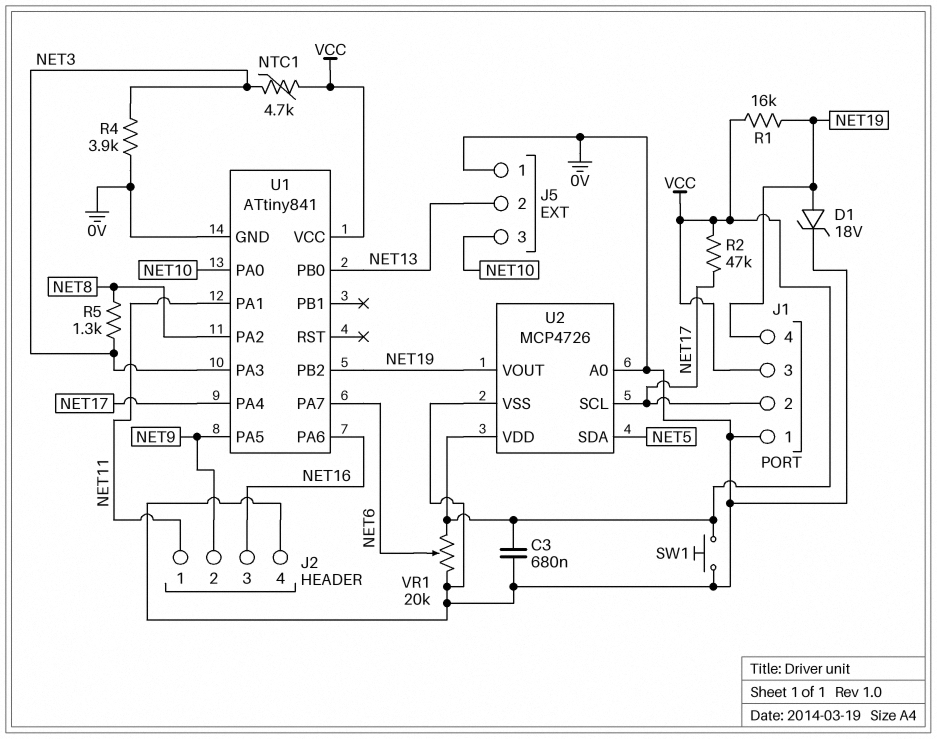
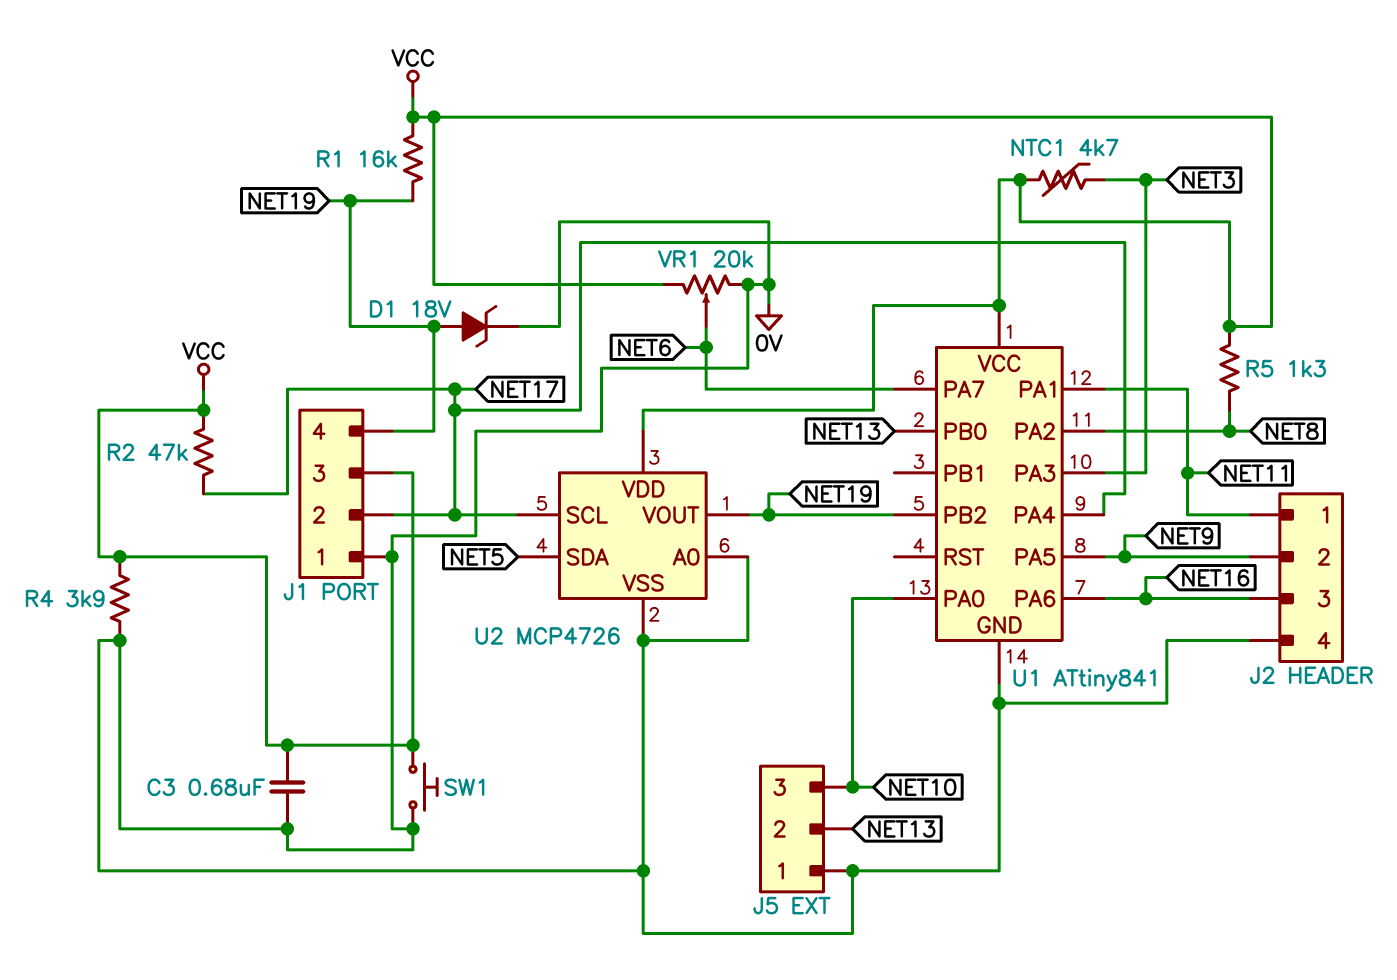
R4: 3.9k (0V, NET3) -> 3.9k (0V, VCC)
R5: 1.3k (NET3, NET8) -> 1.3k (NET8, VCC)

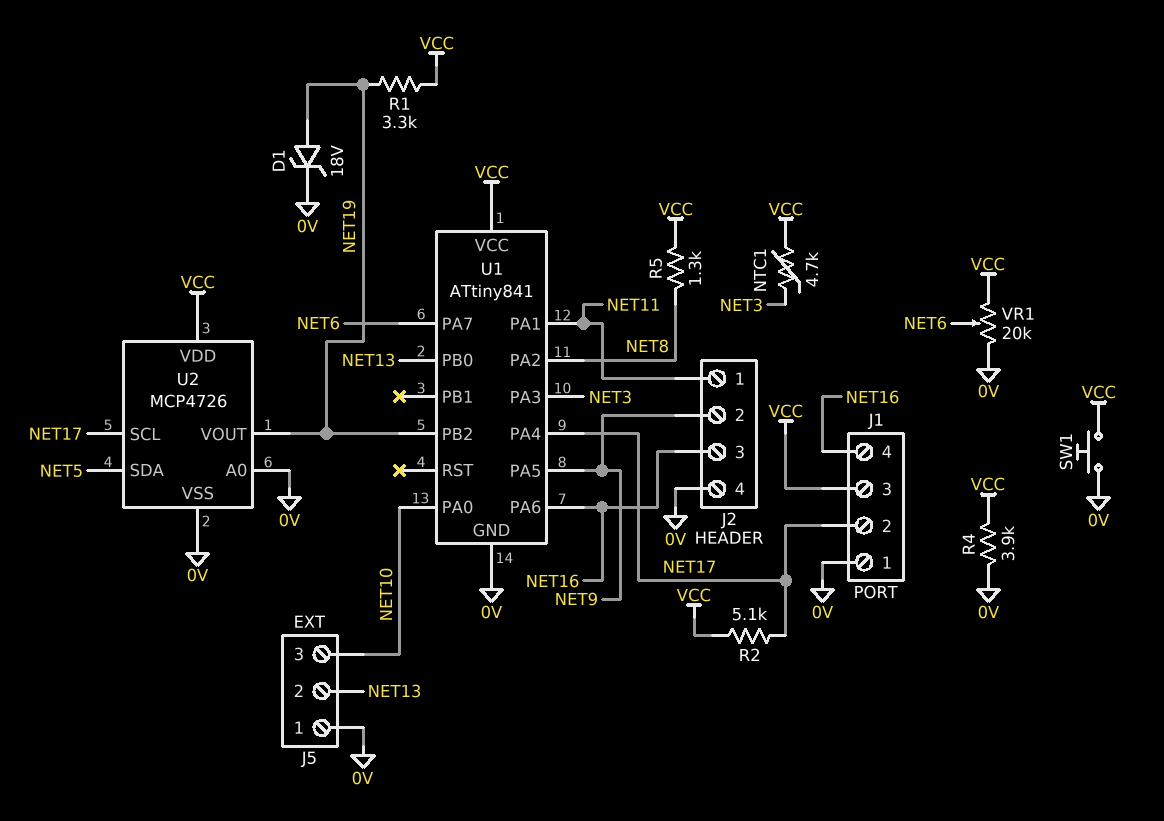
C3: 680nF (0V, VCC) -> none
J1 pin 4: NET19 -> NET16
R1: 16k (NET19, VCC) -> 3.3k (NET19, VCC)
R2: 47k (NET17, VCC) -> 5.1k (NET17, VCC)

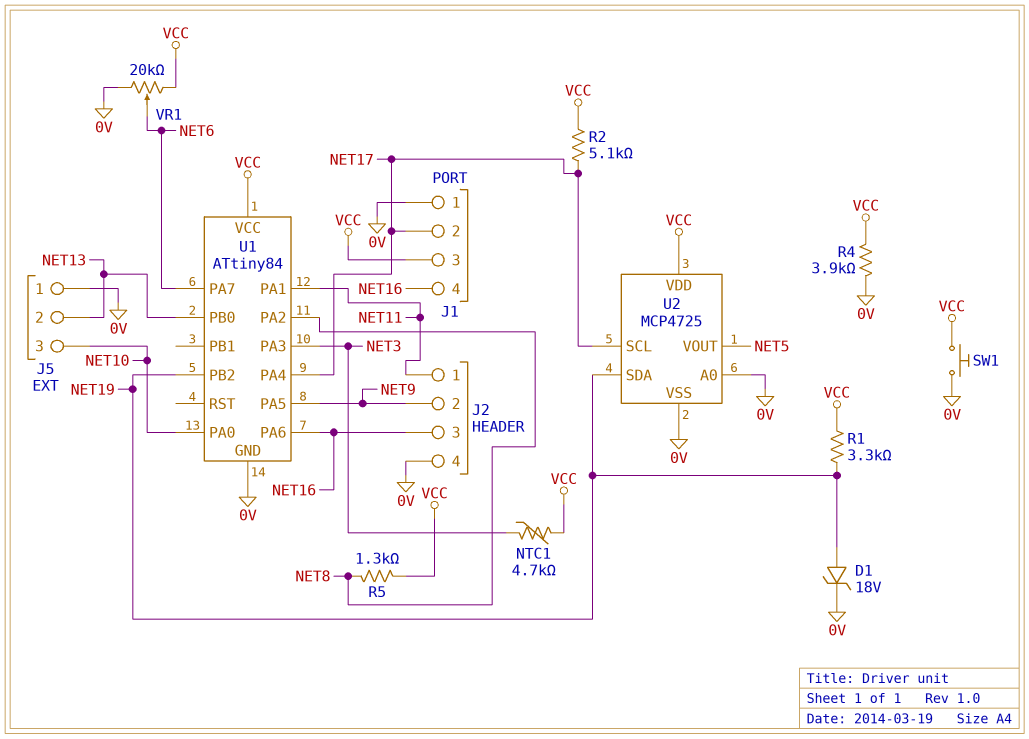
U1: ATtiny841 -> ATtiny84
U2: MCP4726 -> MCP4725
U2 pin SDA: NET5 -> NET19
U2 pin VOUT: NET19 -> NET5

